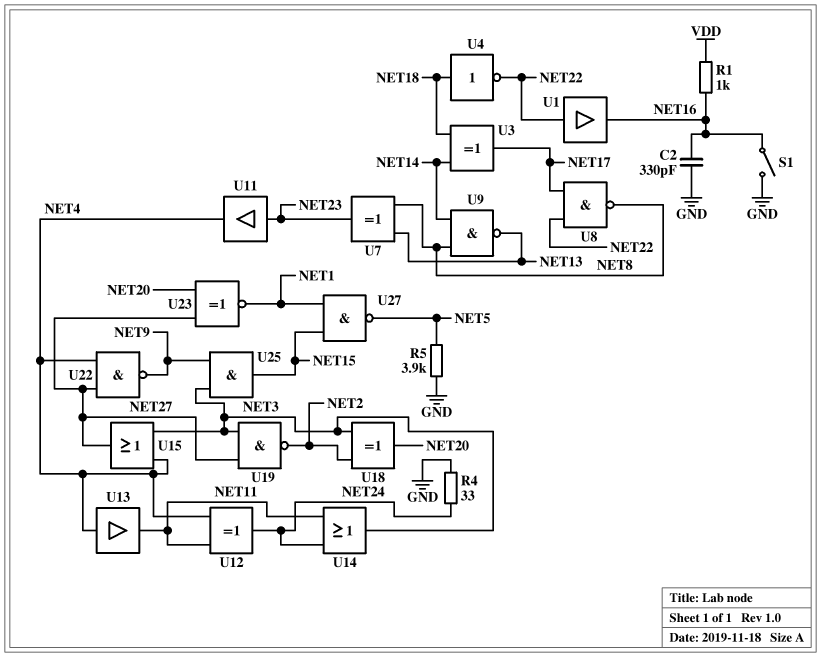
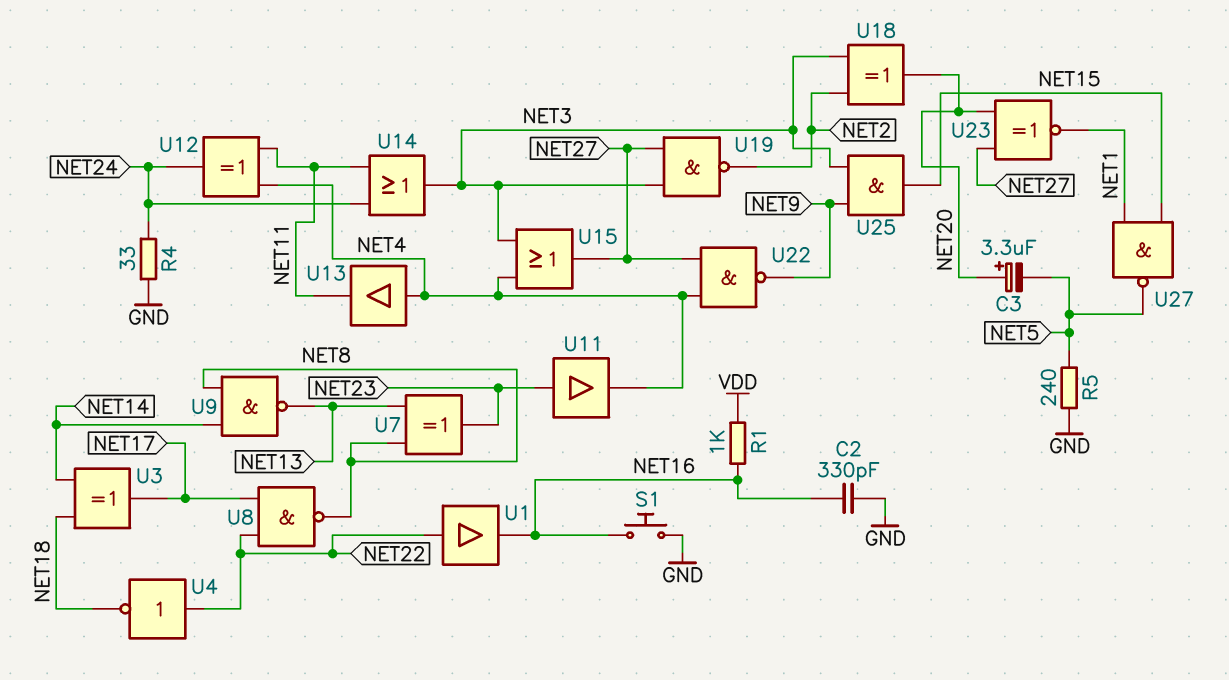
C3: none -> 3.3uF (plus NET20, minus NET5)
R5: 3.9k (GND, NET5) -> 240 (GND, NET5)
S1: switch (GND, NET16) -> button (GND, NET16)
U4: NOT (in NET18, out NET22) -> NOT (in NET22, out NET18)

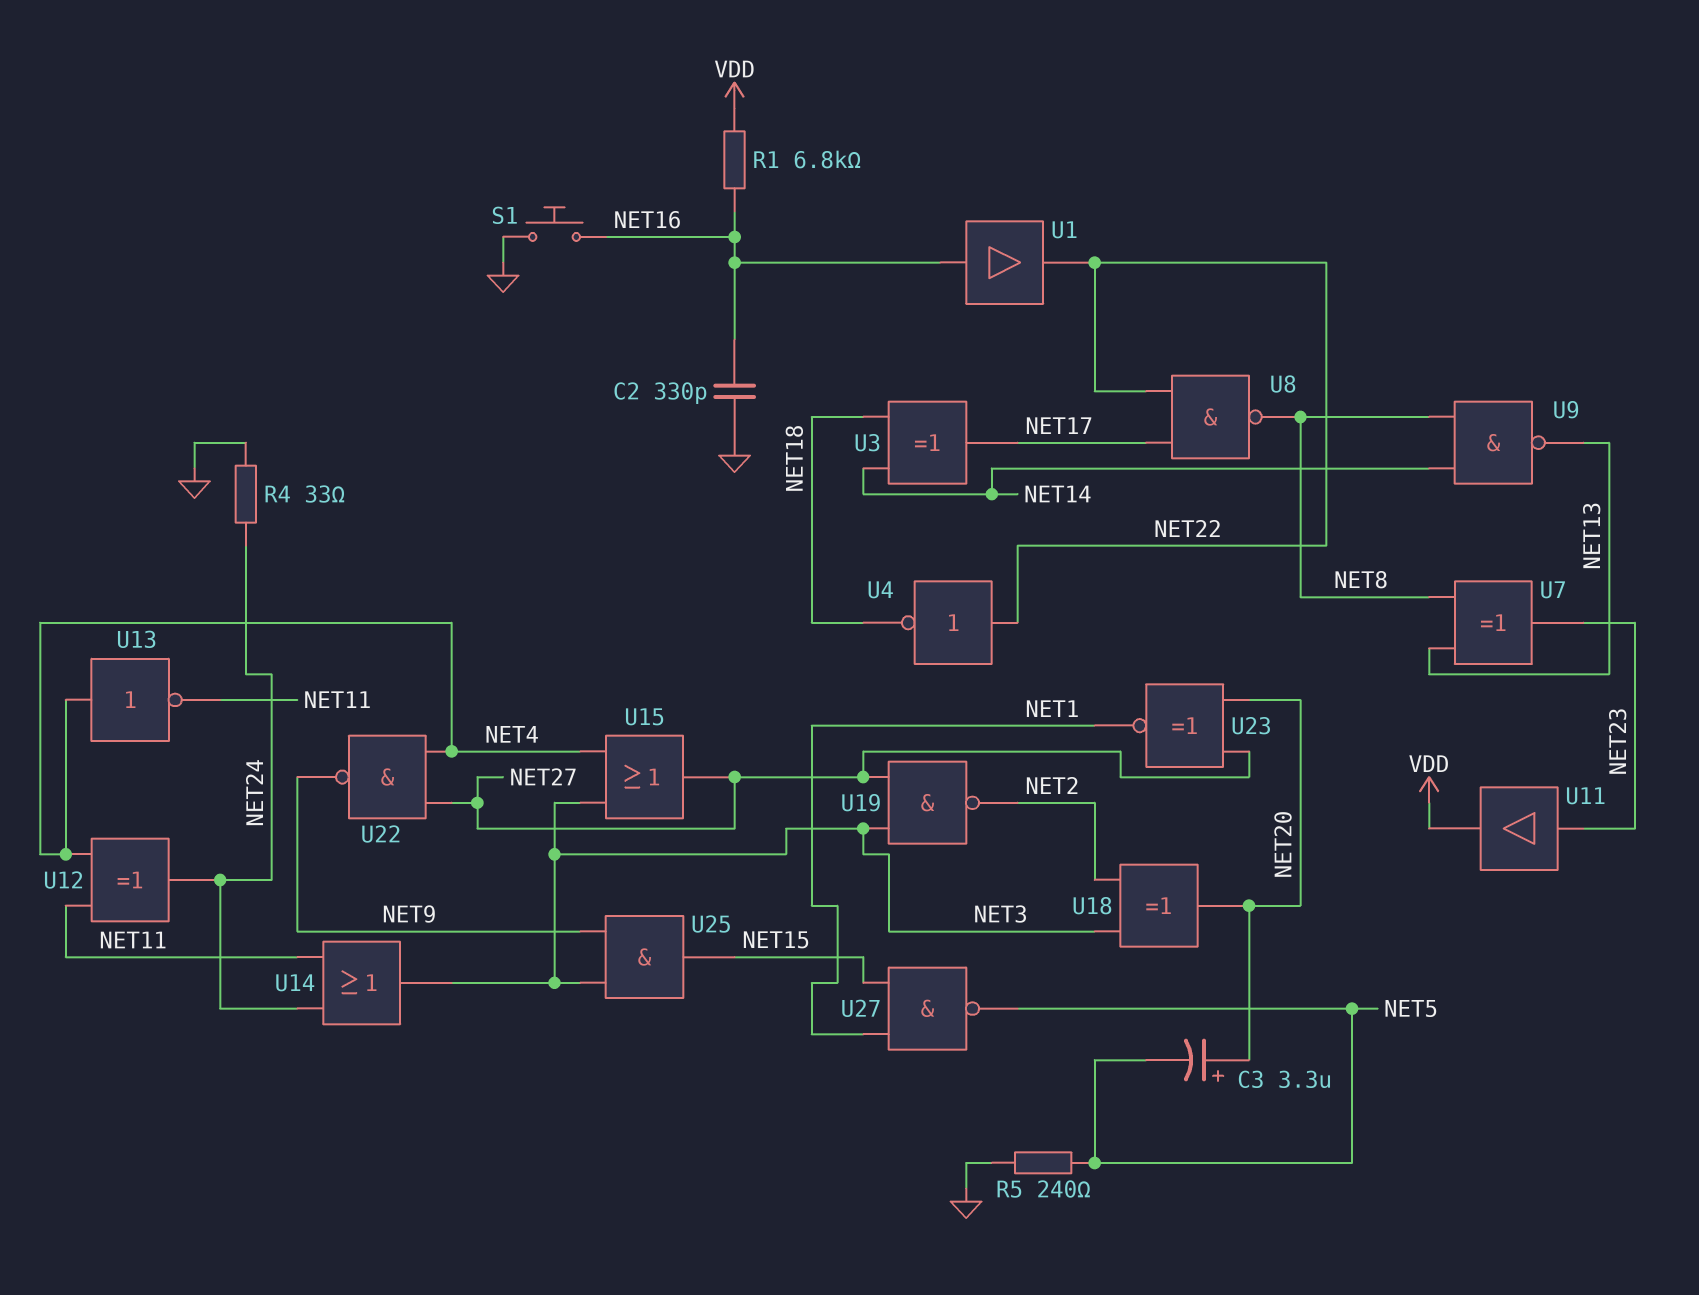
R1: 1k (NET16, VDD) -> 6.8k (NET16, VDD)
U1: buffer (in NET22, out NET16) -> buffer (in NET16, out NET22)
U11: buffer (in NET23, out NET4) -> buffer (in NET23, out VDD)
U13: buffer (in NET4, out NET11) -> NOT (in NET4, out NET11)

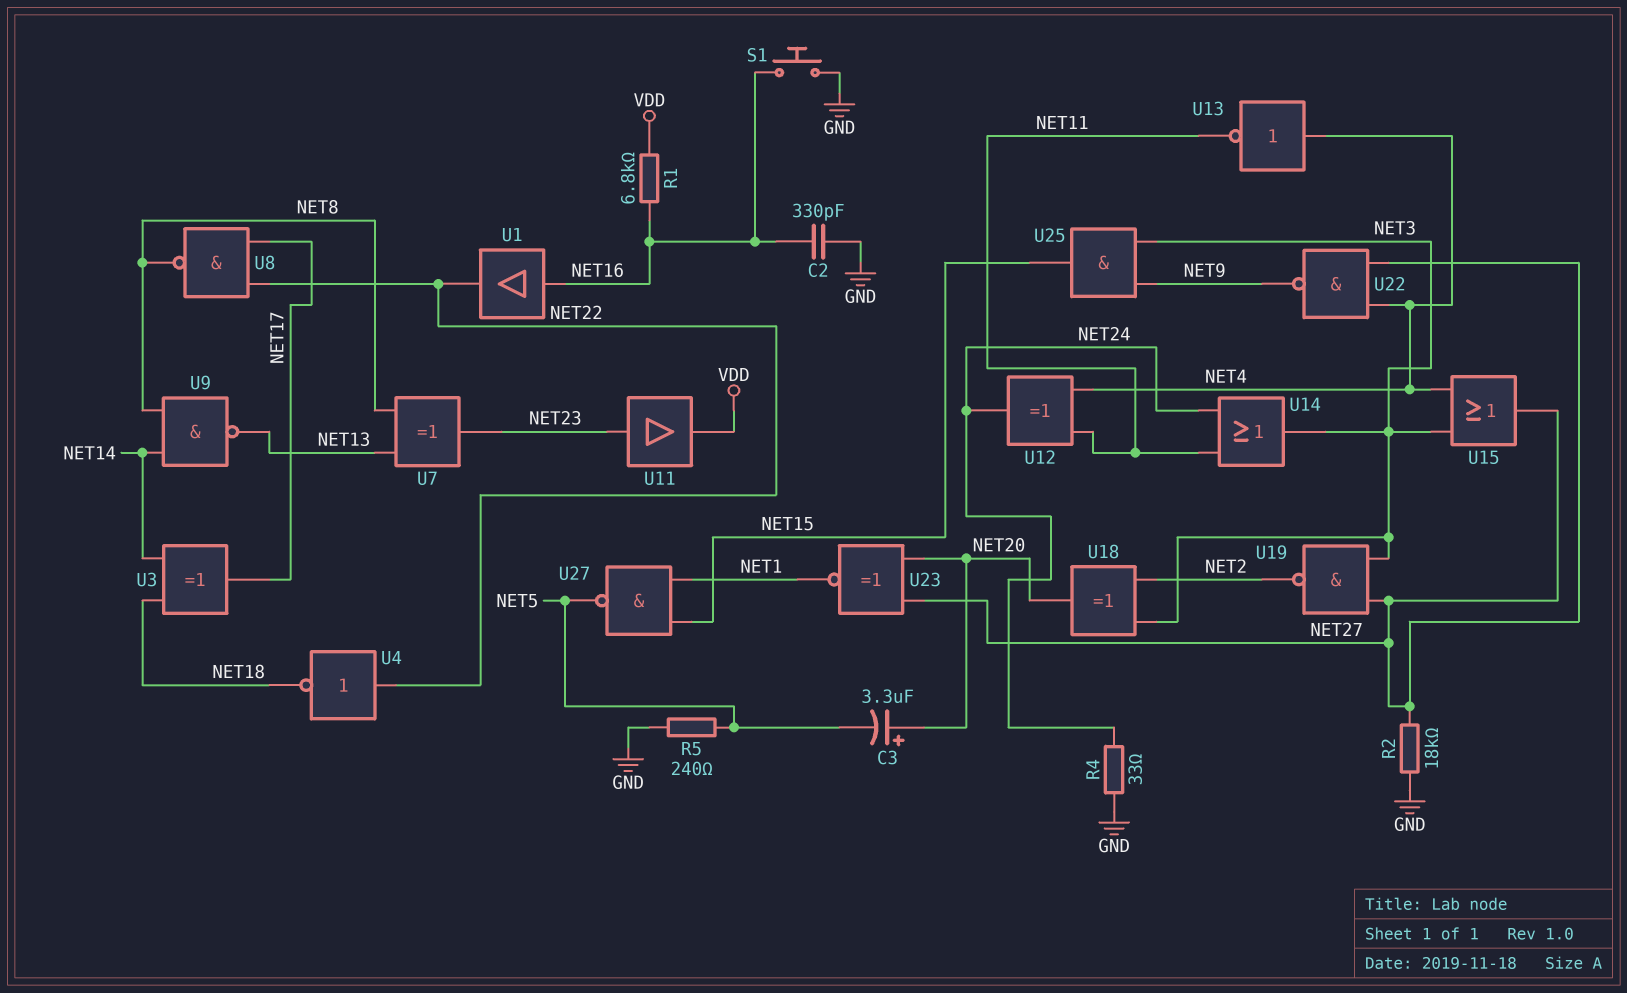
R2: none -> 18k (GND, NET27)

